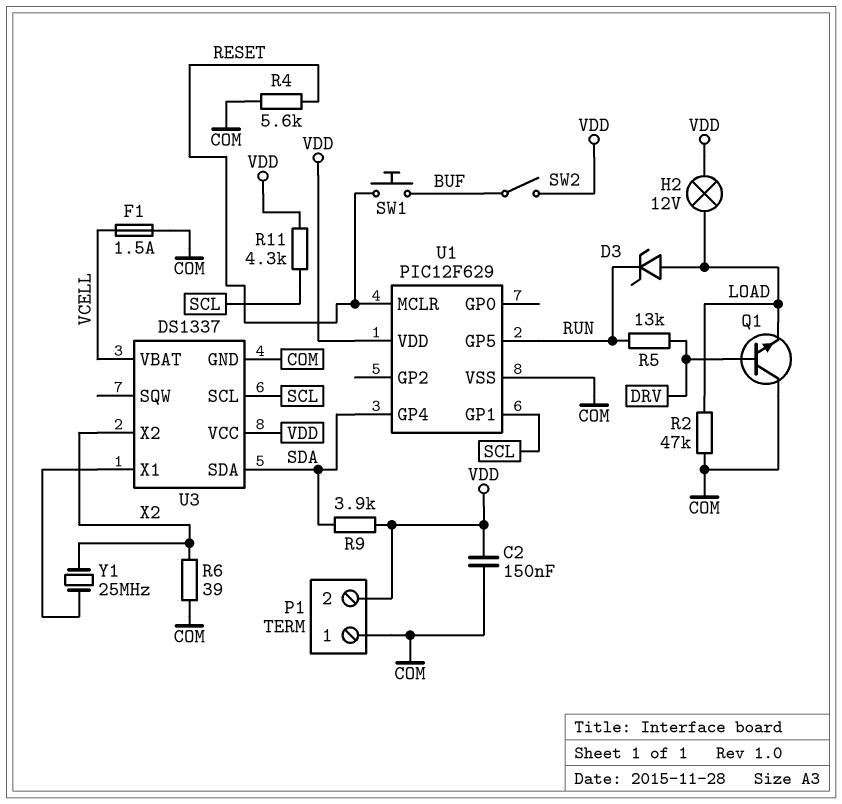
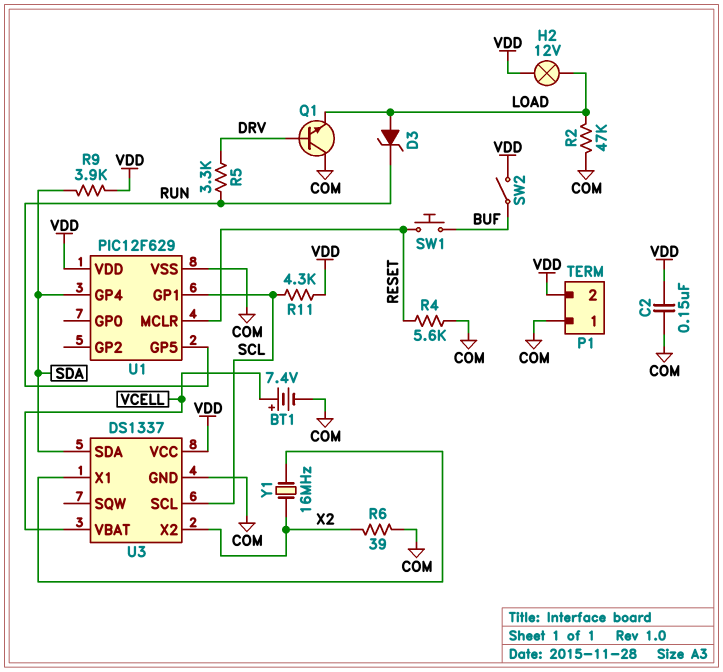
BT1: none -> 7.4V (plus VCELL, minus COM)
F1: 1.5A (COM, VCELL) -> none
R5: 13k (DRV, RUN) -> 3.3k (DRV, RUN)
Y1: 25MHz (U3/X1, X2) -> 16MHz (U3/X1, X2)

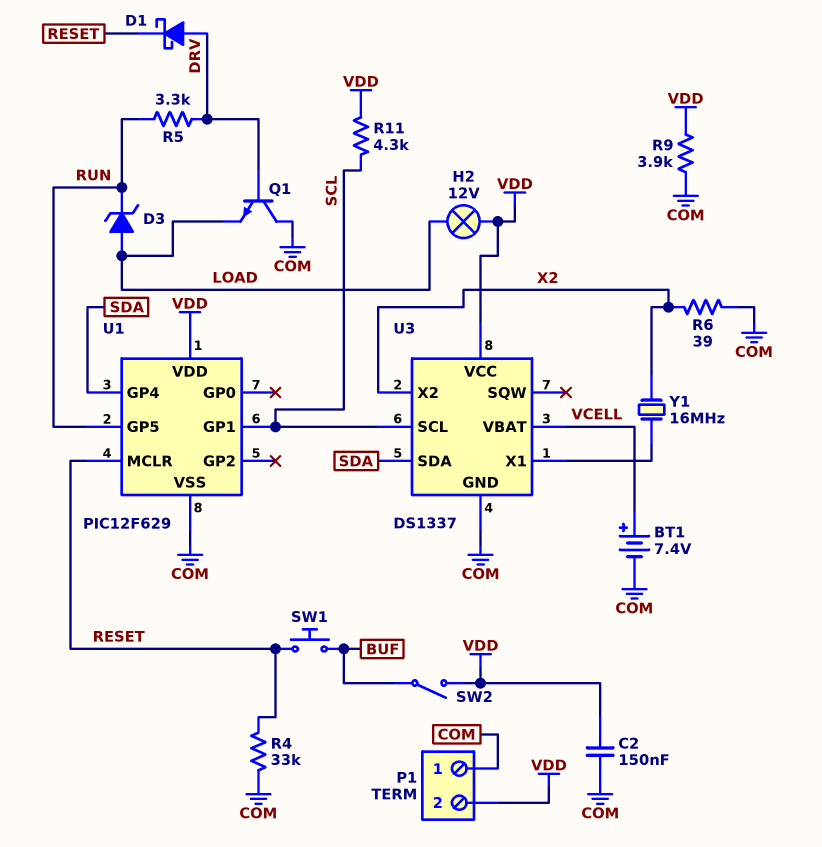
D1: none -> schottky (A DRV, K RESET)
R2: 47k (COM, LOAD) -> none
R4: 5.6k (COM, RESET) -> 33k (COM, RESET)
R9: 3.9k (SDA, VDD) -> 3.9k (COM, VDD)

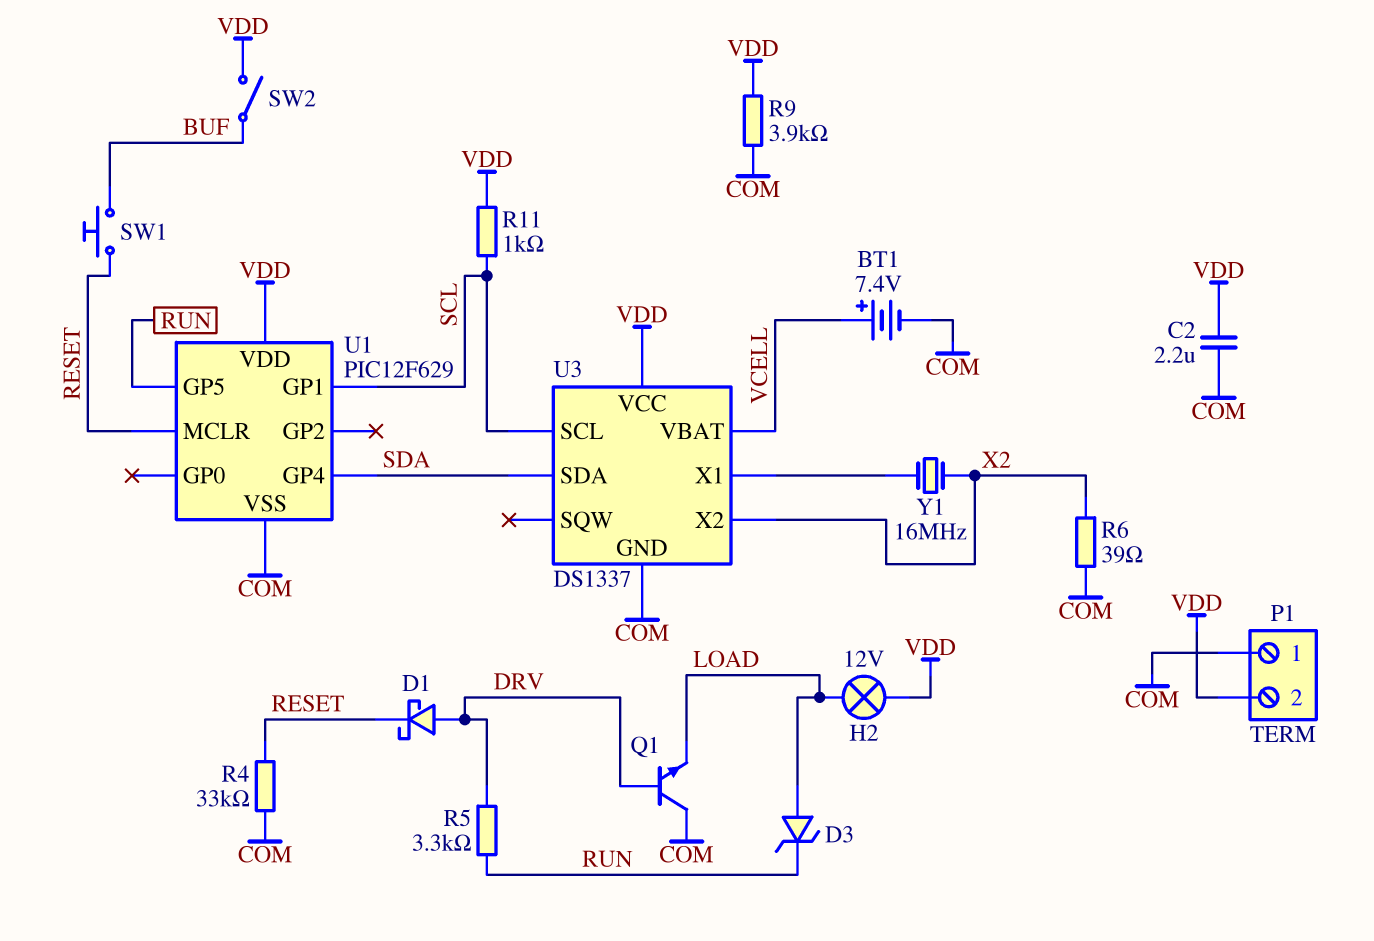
C2: 150nF (COM, VDD) -> 2.2uF (COM, VDD)
R11: 4.3k (SCL, VDD) -> 1k (SCL, VDD)

